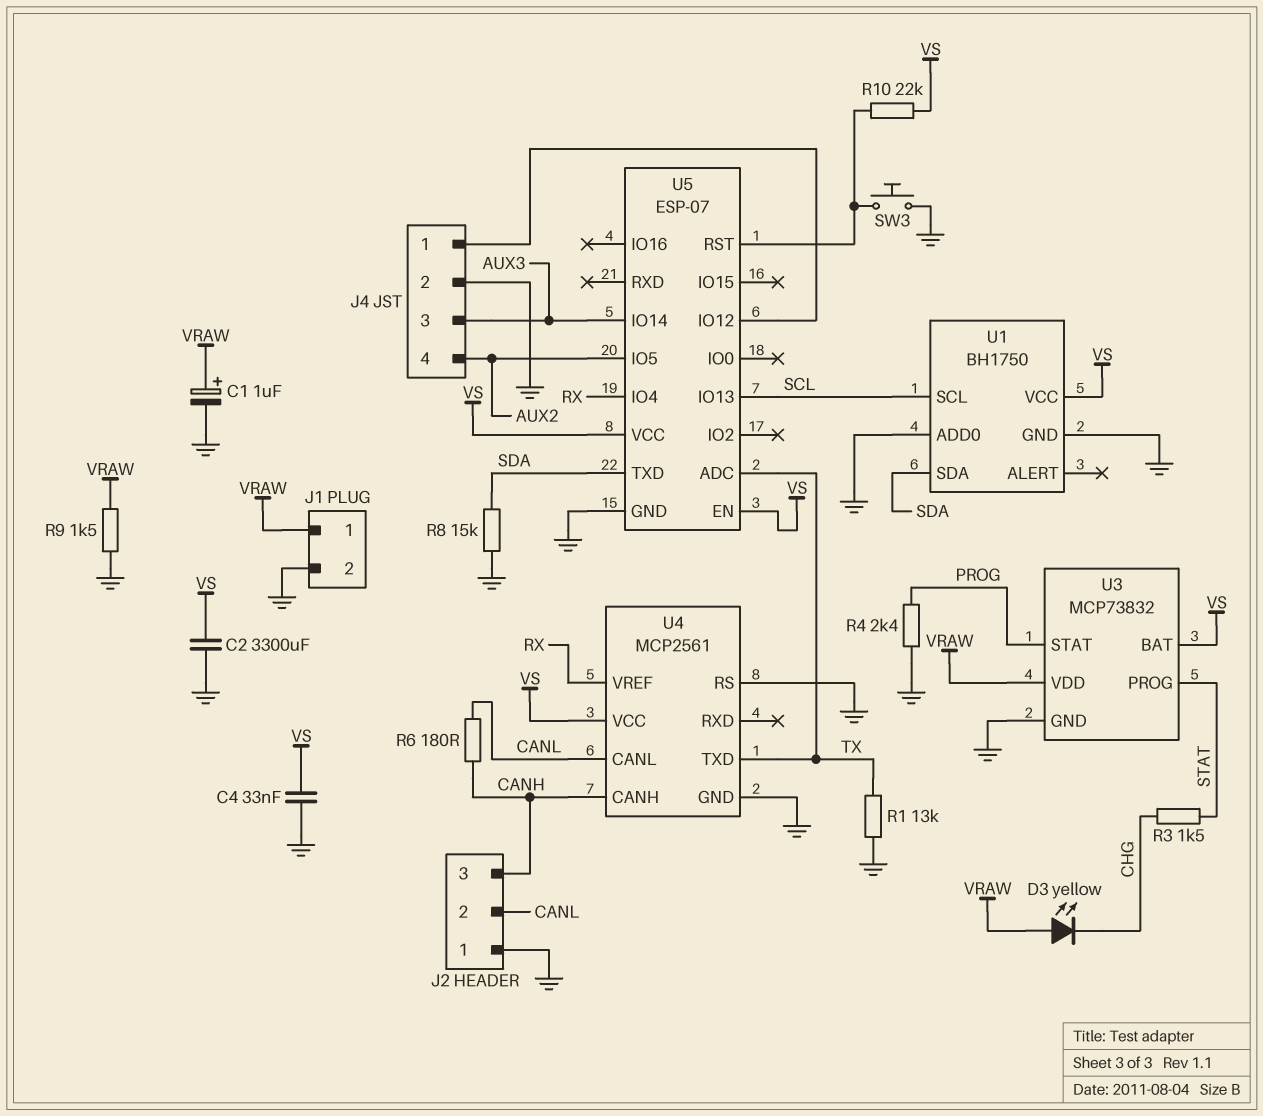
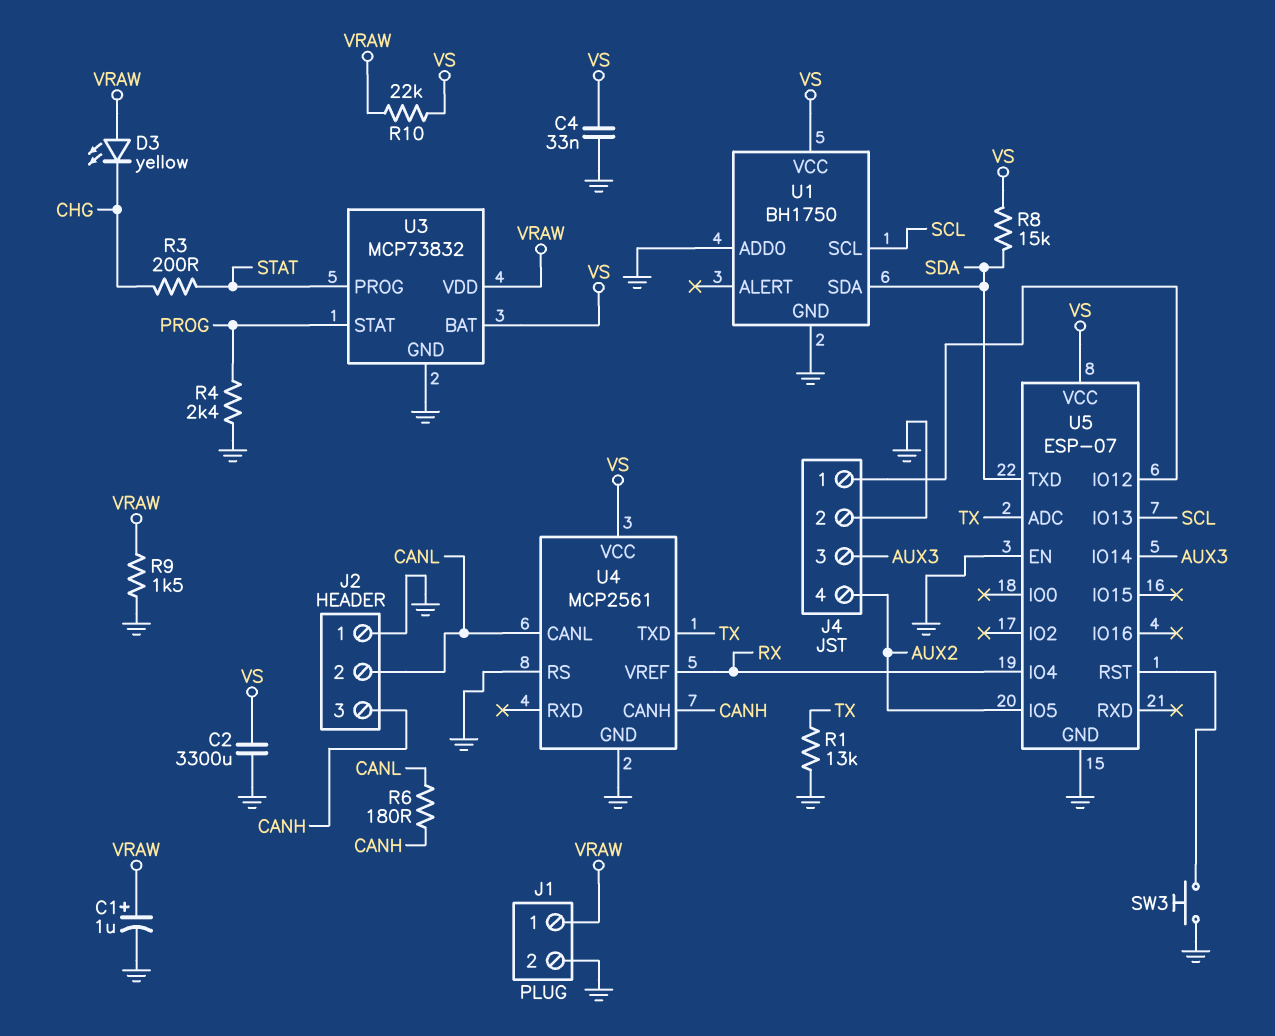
R3: 1.5k (CHG, STAT) -> 200 (CHG, STAT)
R8: 15k (GND, SDA) -> 15k (SDA, VS)
R10: 22k (U5/RST, VS) -> 22k (VRAW, VS)
U5 pin EN: VS -> GND

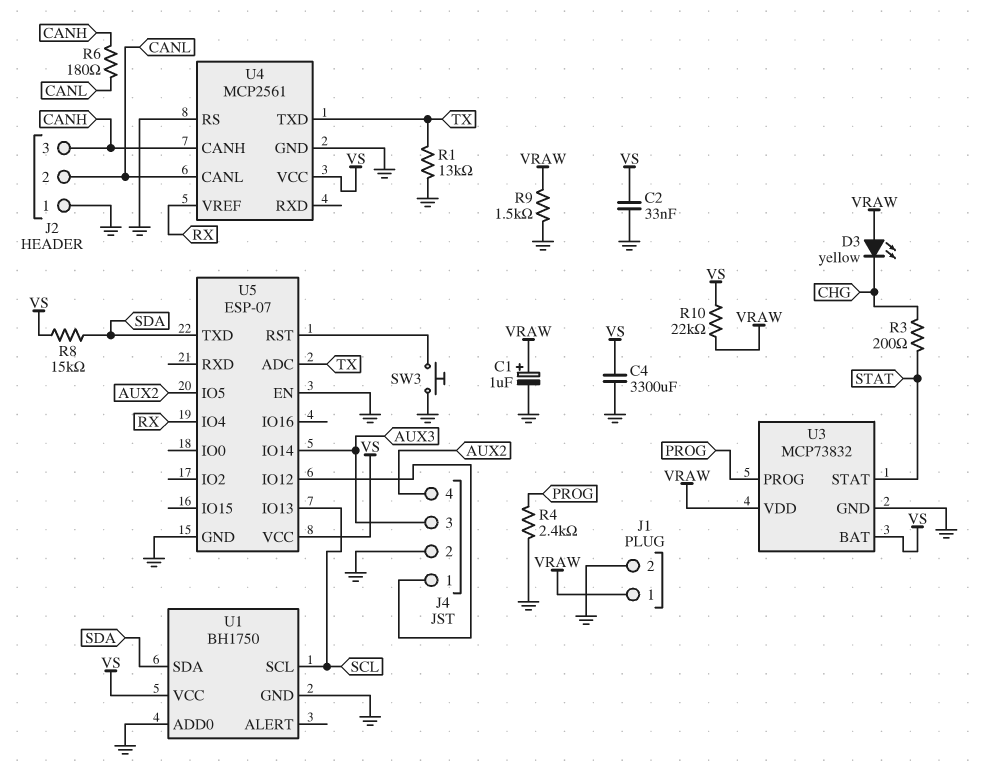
C2: 3300uF (GND, VS) -> 33nF (GND, VS)
C4: 33nF (GND, VS) -> 3300uF (GND, VS)
U3 pin PROG: STAT -> PROG
U3 pin STAT: PROG -> STAT

